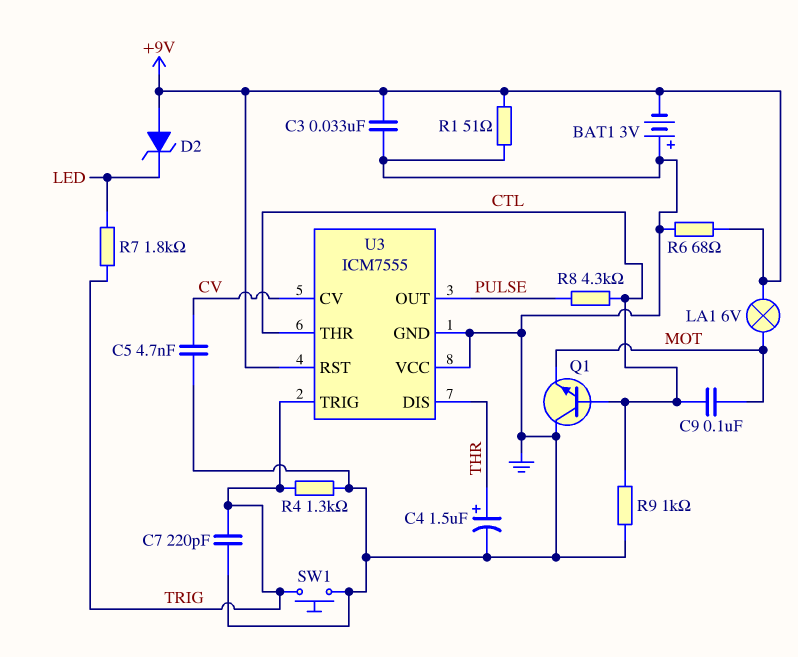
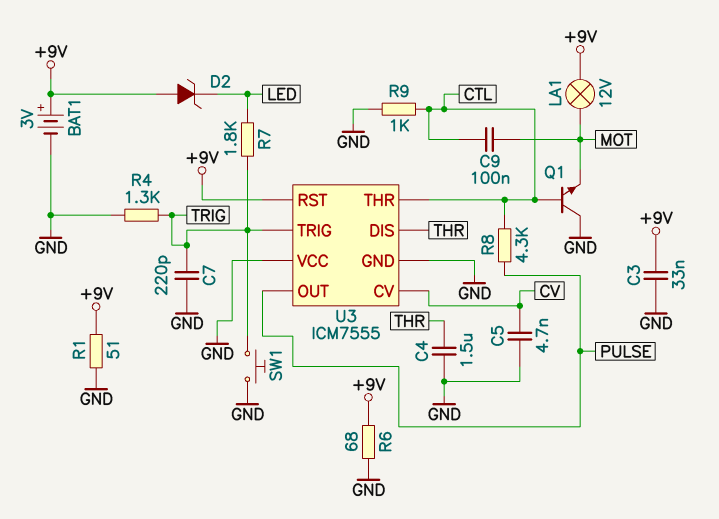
BAT1: 3V (plus GND, minus +9V) -> 3V (plus +9V, minus GND)
C4: 1.5uF (plus THR, minus GND) -> 1.5uF (GND, THR)
LA1: lamp 6V (+9V, MOT) -> lamp 12V (+9V, MOT)

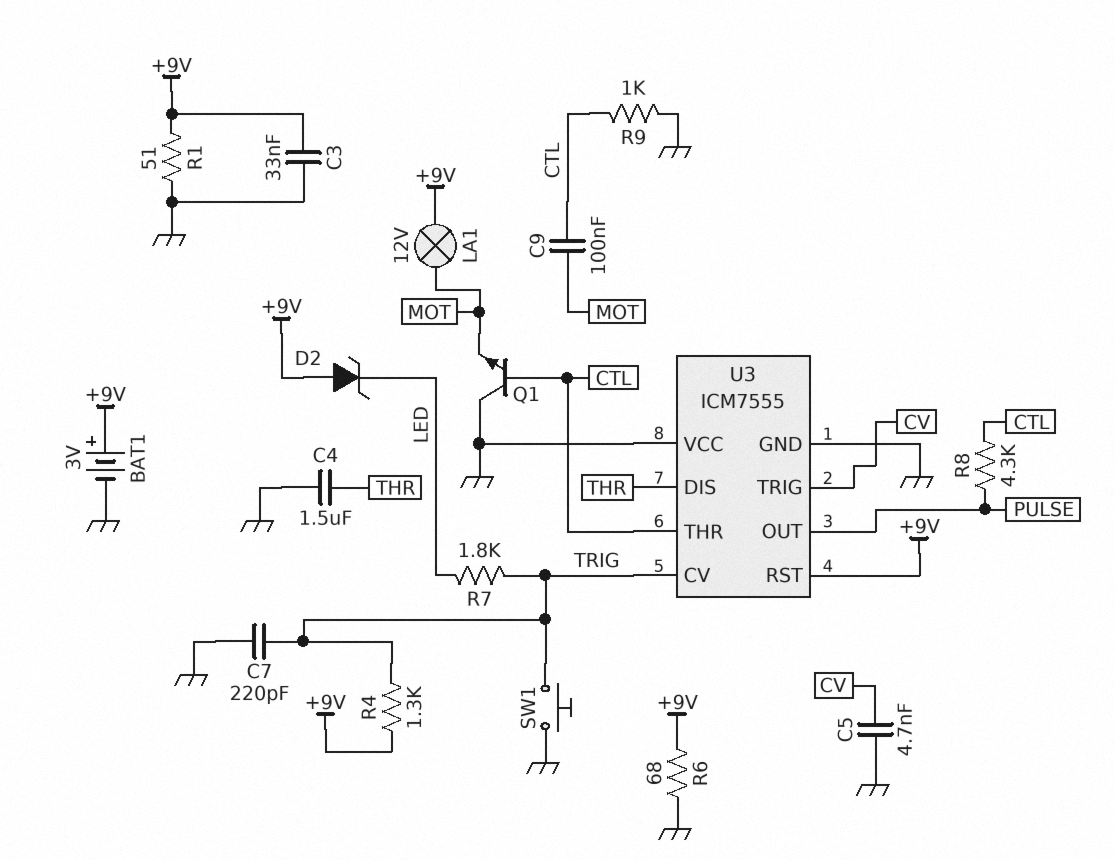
R4: 1.3k (GND, TRIG) -> 1.3k (+9V, TRIG)
U3 pin CV: CV -> TRIG
U3 pin TRIG: TRIG -> CV

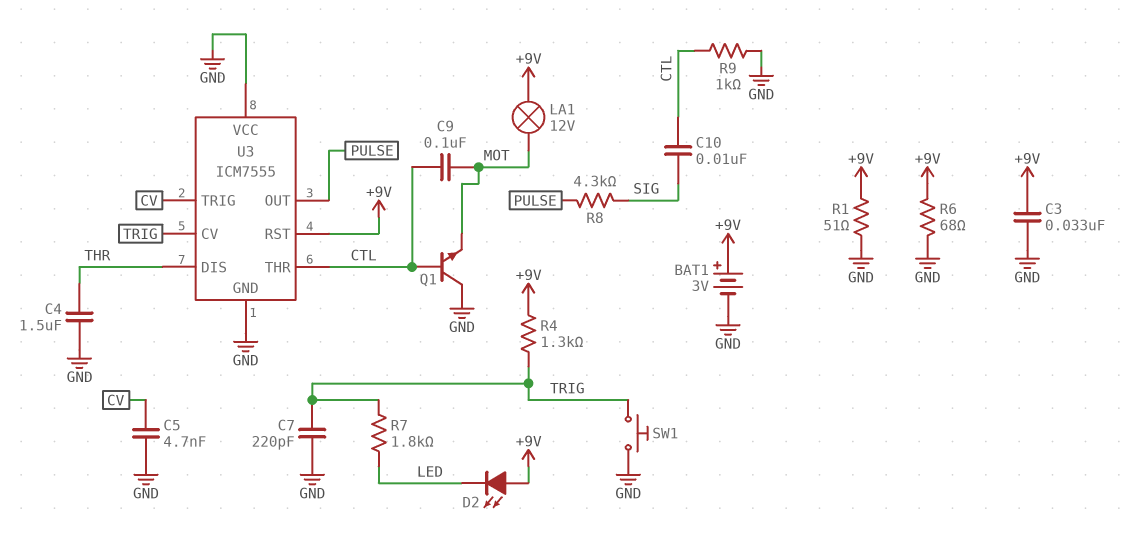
C10: none -> 10nF (CTL, SIG)
D2: zener (A +9V, K LED) -> LED (A +9V, K LED)
R8: 4.3k (CTL, PULSE) -> 4.3k (PULSE, SIG)

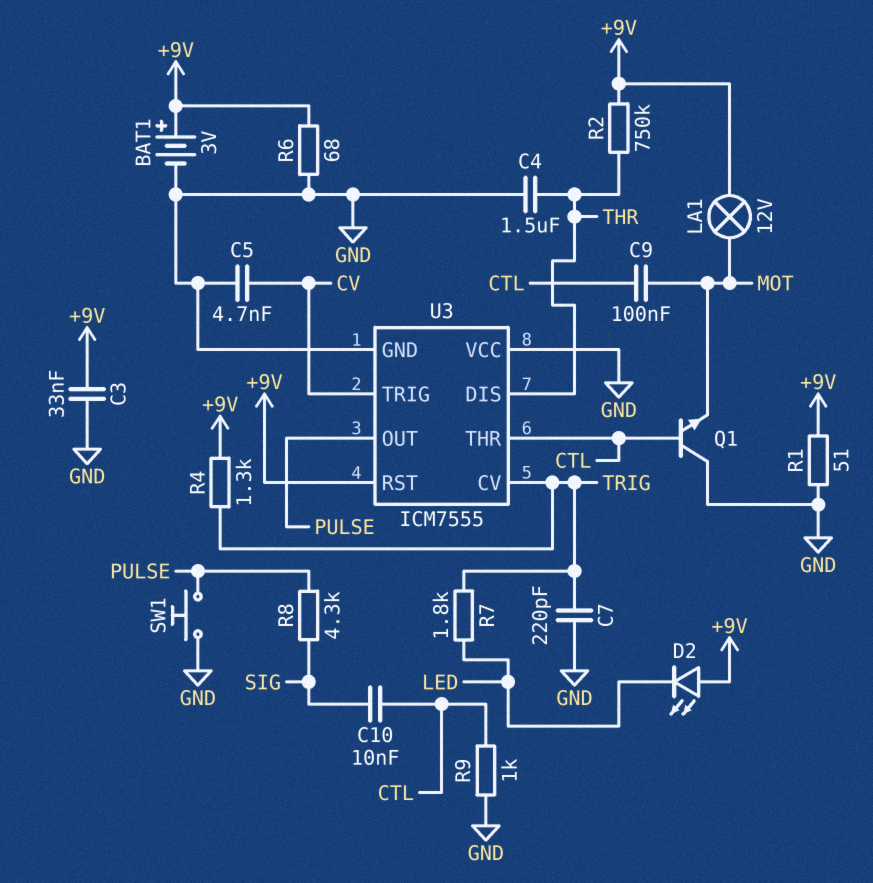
R2: none -> 750k (+9V, THR)
SW1: button (GND, TRIG) -> button (GND, PULSE)

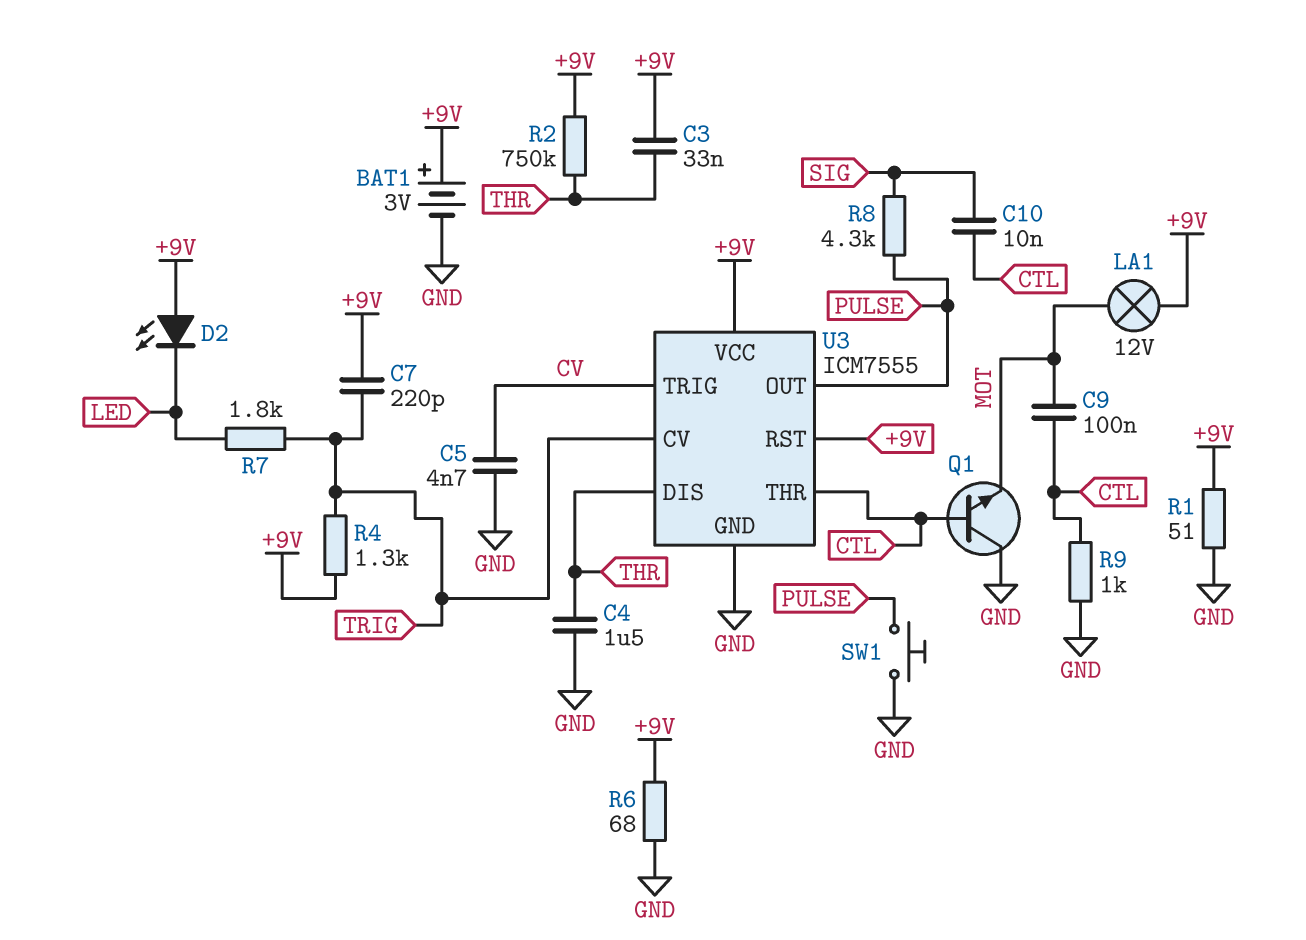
C3: 33nF (+9V, GND) -> 33nF (+9V, THR)
C7: 220pF (GND, TRIG) -> 220pF (+9V, TRIG)
U3 pin VCC: GND -> +9V

